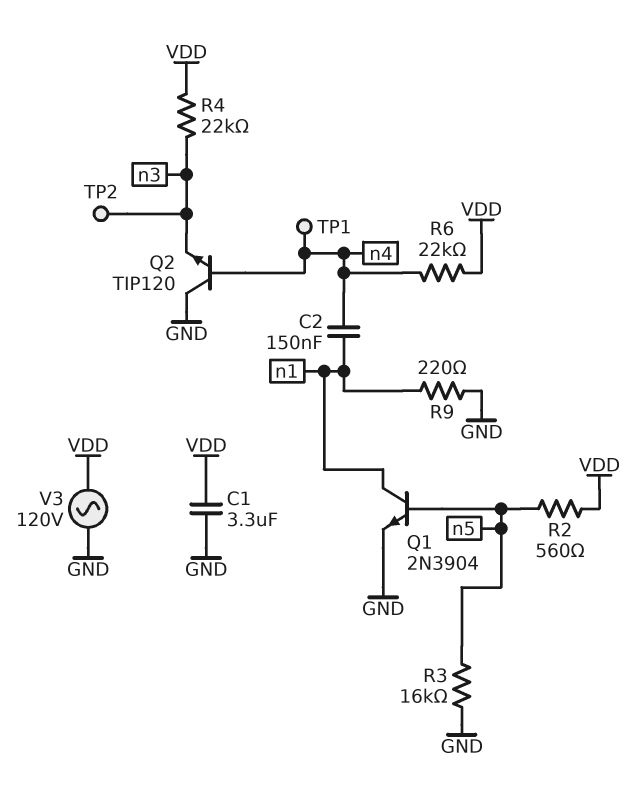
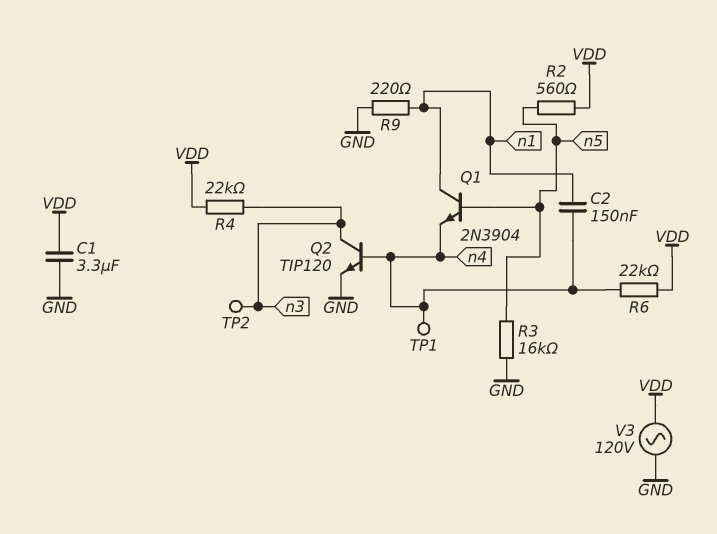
Q1: NPN 2N3904 (B n5, C n1, E GND) -> NPN 2N3904 (B n5, C n1, E n4)
Q2: NPN TIP120 (B n4, C GND, E n3) -> NPN TIP120 (B n4, C n3, E GND)

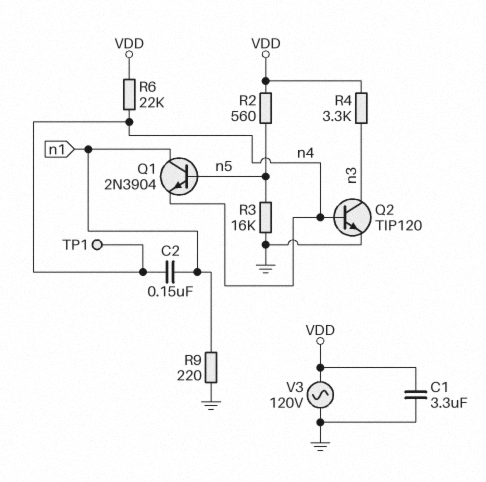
R4: 22k (VDD, n3) -> 3.3k (VDD, n3)
TP2: test point (n3) -> none

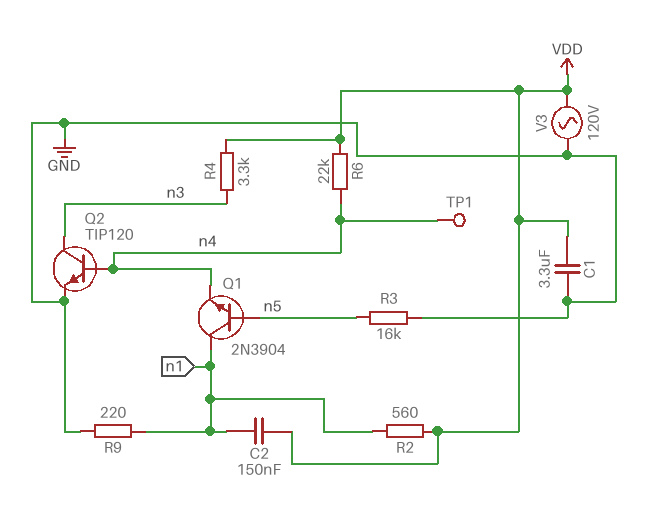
C2: 150nF (n1, n4) -> 150nF (VDD, n1)
R2: 560 (VDD, n5) -> 560 (VDD, n1)

